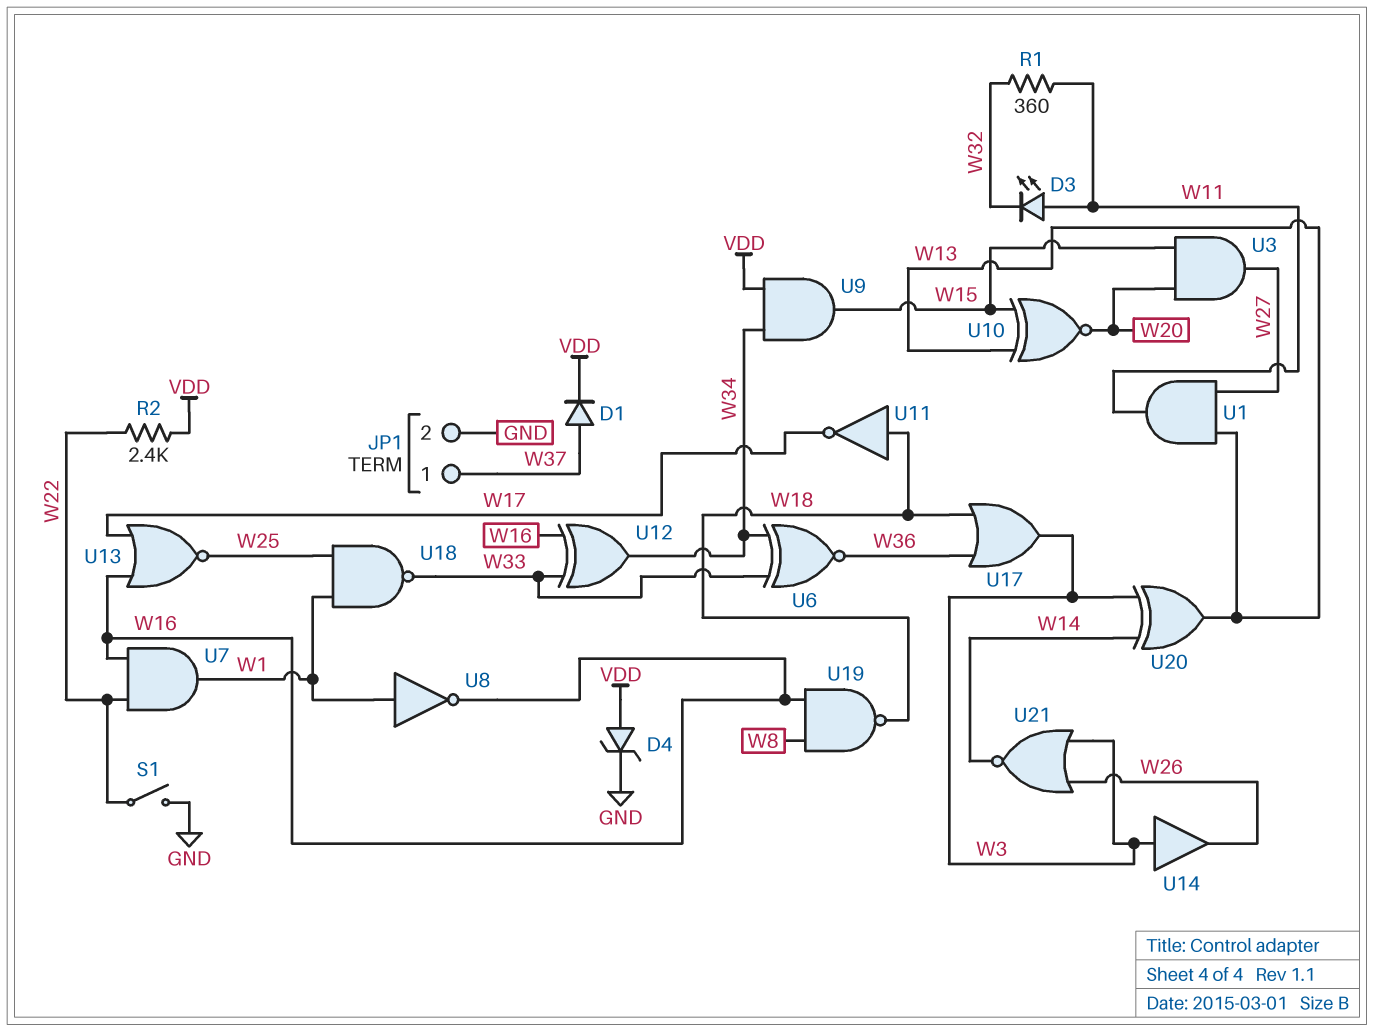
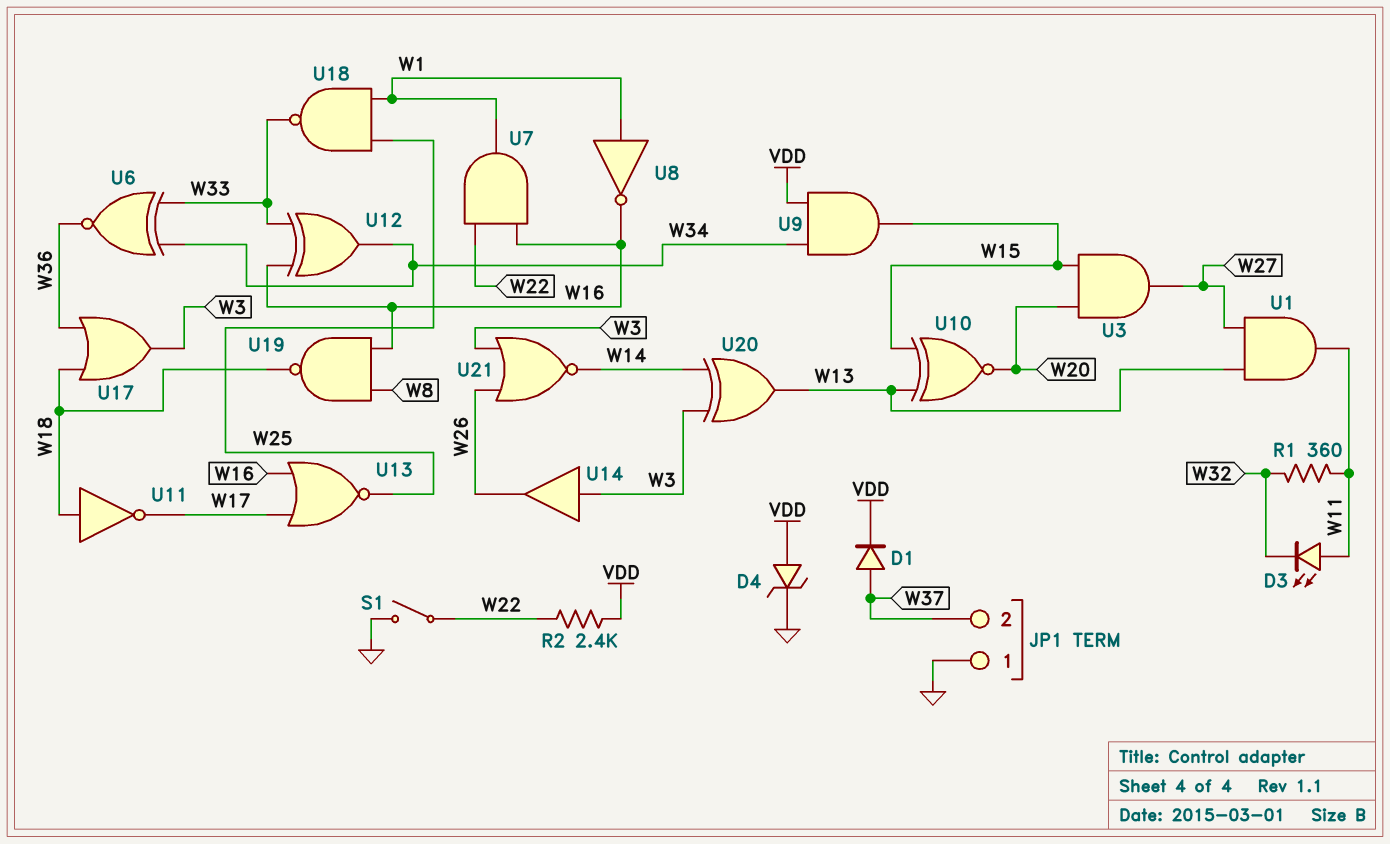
JP1 pin 1: W37 -> GND
JP1 pin 2: GND -> W37

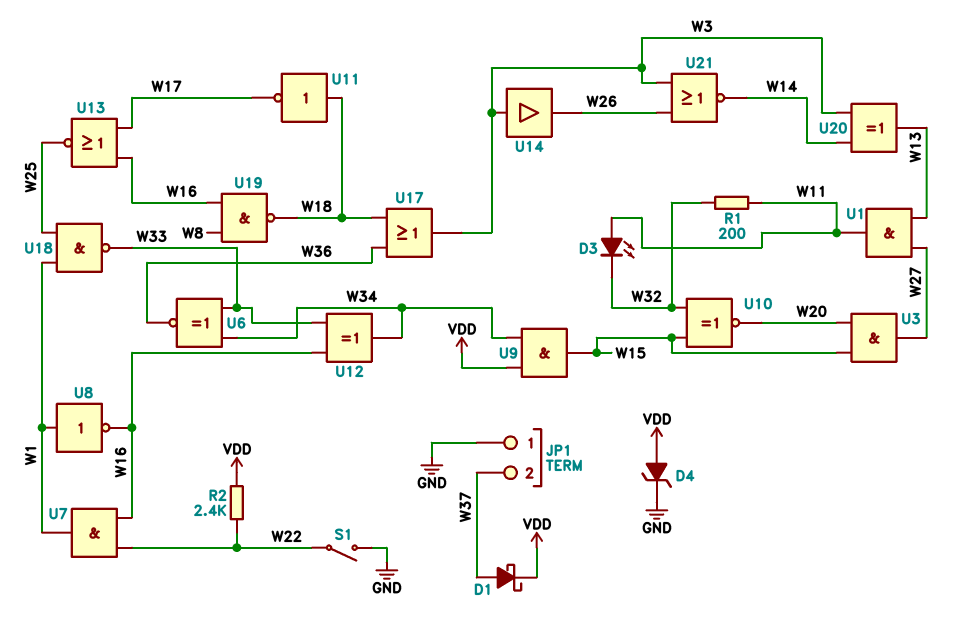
D1: diode (A W37, K VDD) -> schottky (A W37, K VDD)
R1: 360 (W11, W32) -> 200 (W11, W32)
U10: XNOR (in W13, in W15, out W20) -> XNOR (in W15, in W32, out W20)

